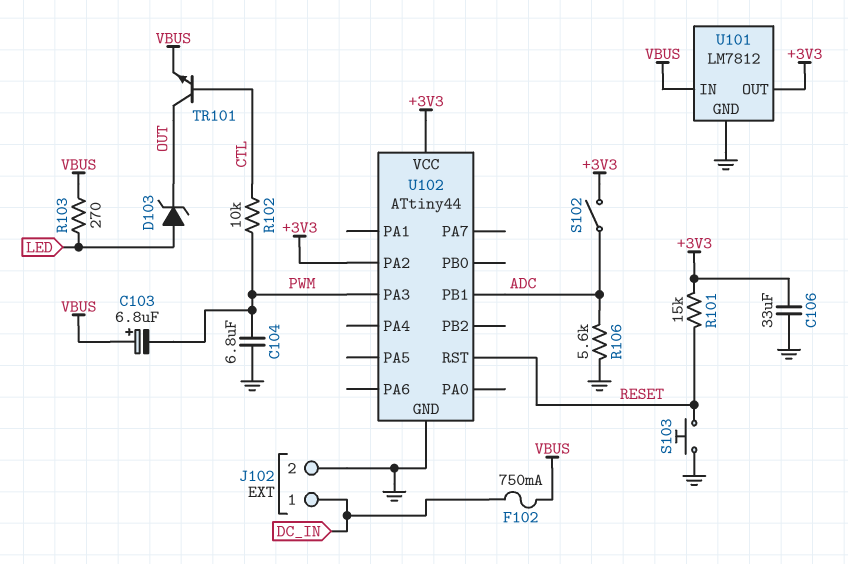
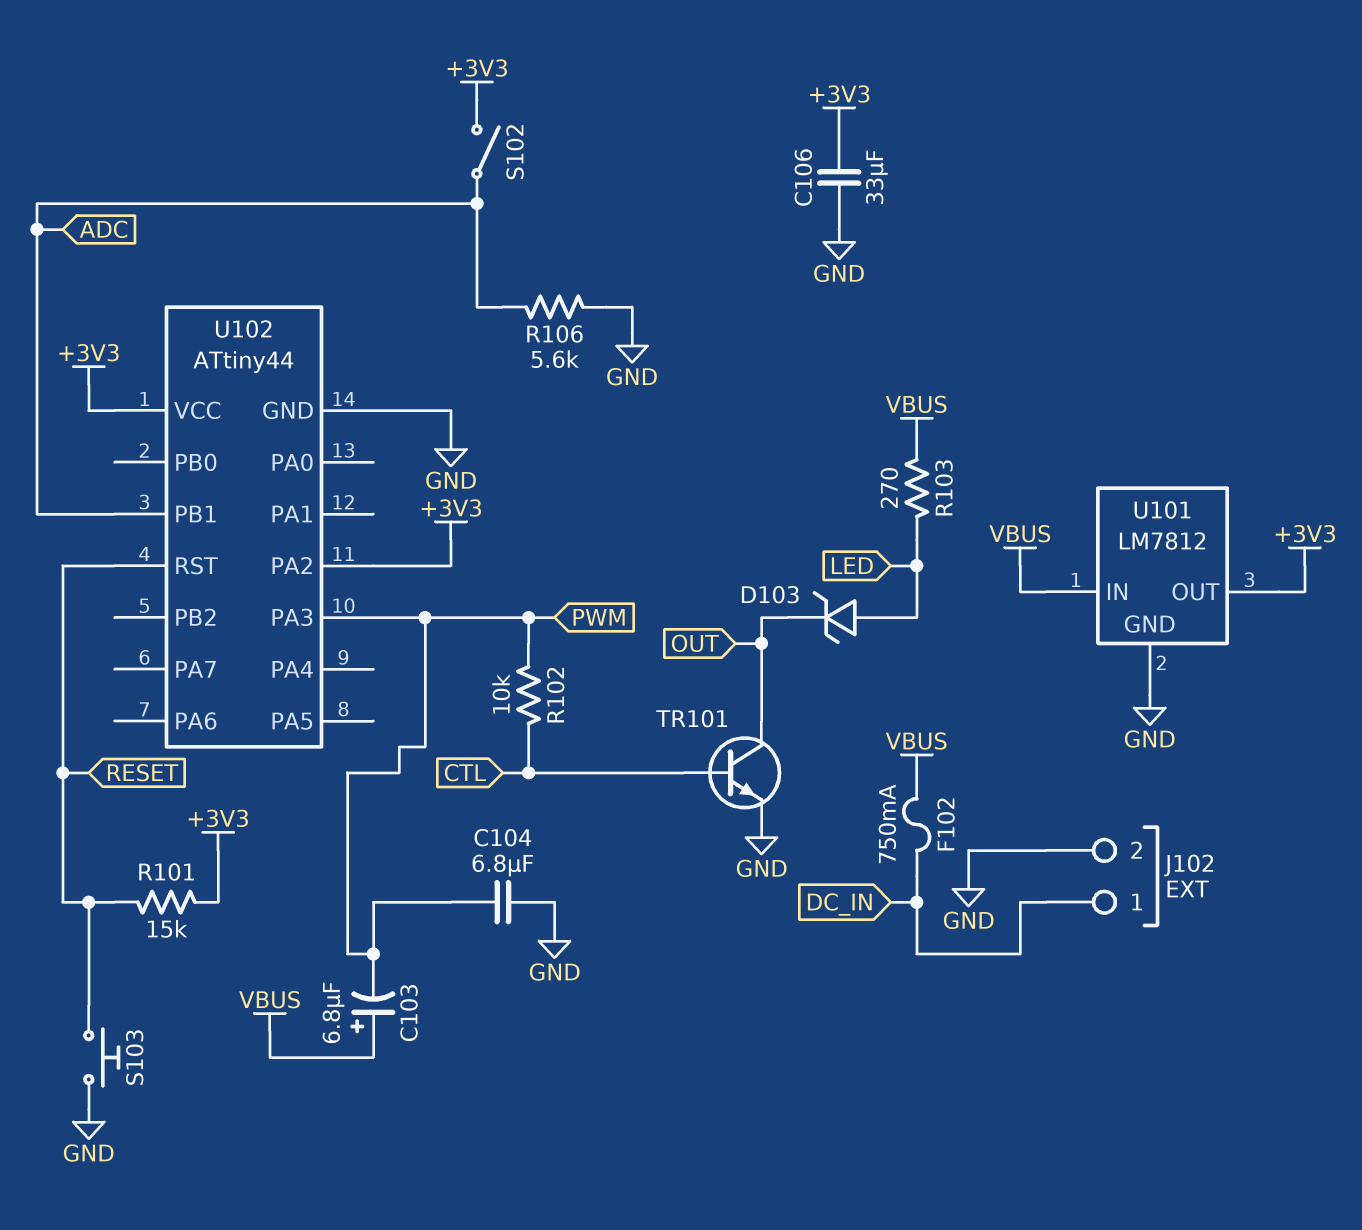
TR101: NPN (B CTL, C OUT, E VBUS) -> NPN (B CTL, C OUT, E GND)

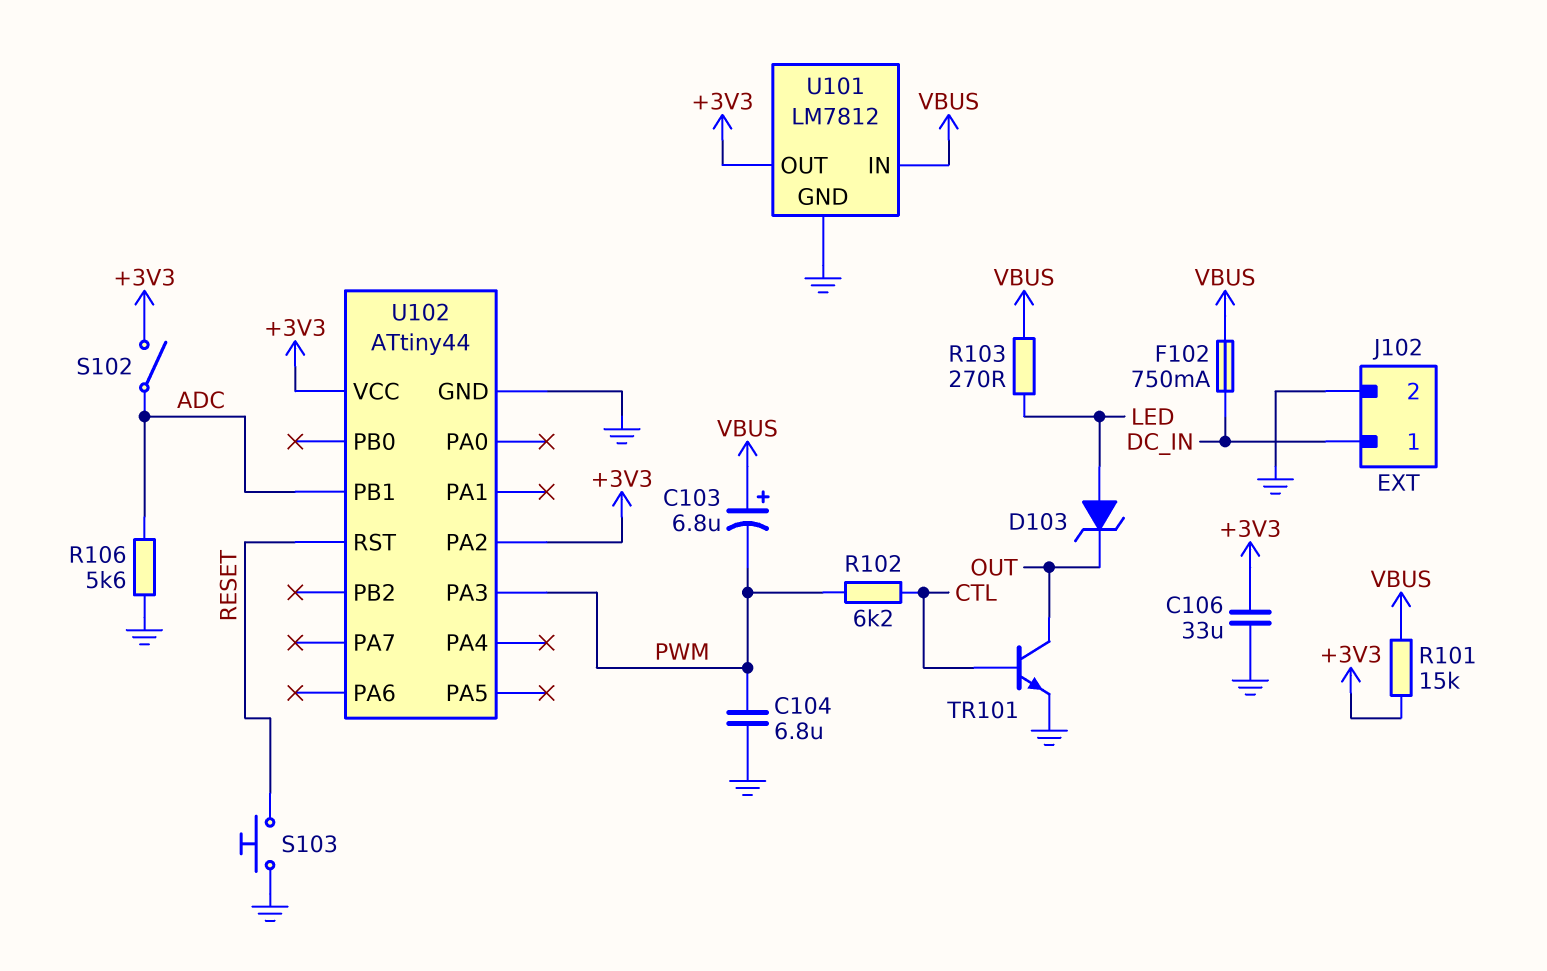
R101: 15k (+3V3, RESET) -> 15k (+3V3, VBUS)
R102: 10k (CTL, PWM) -> 6.2k (CTL, PWM)

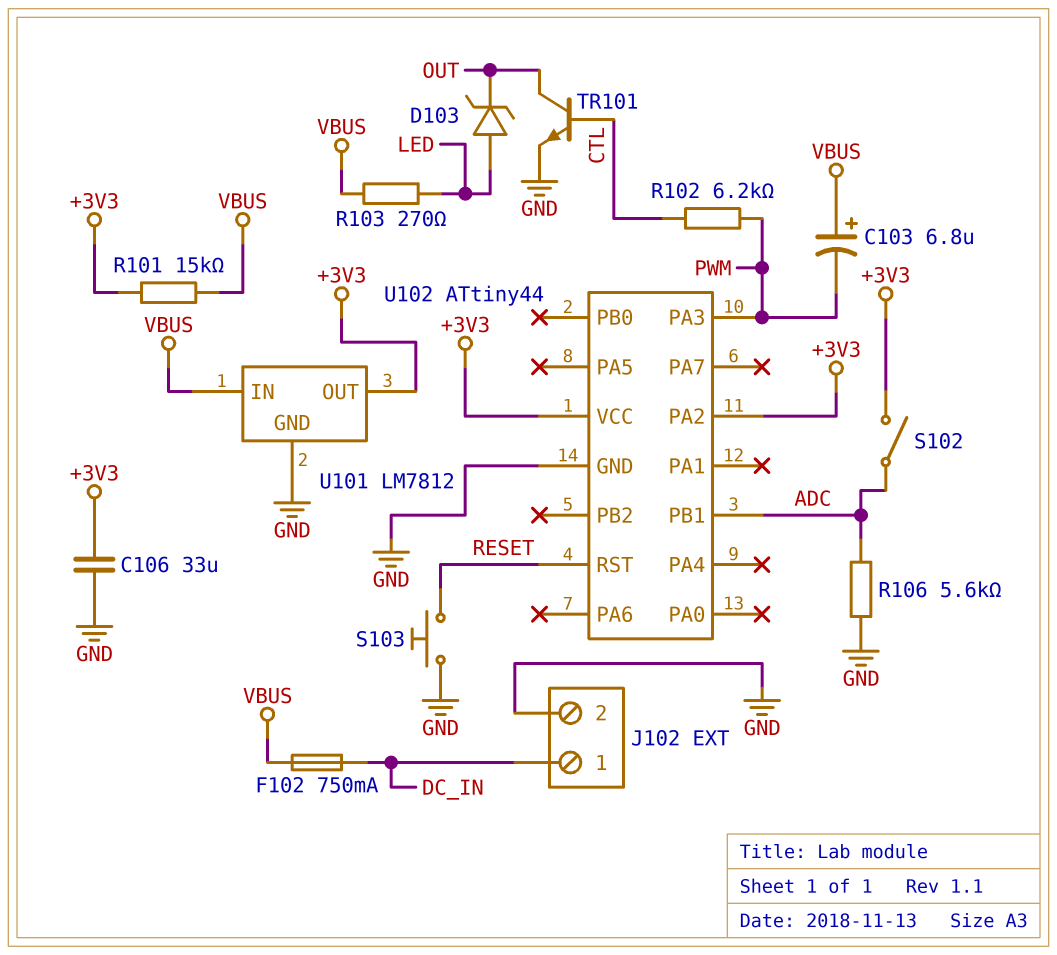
C104: 6.8uF (GND, PWM) -> none

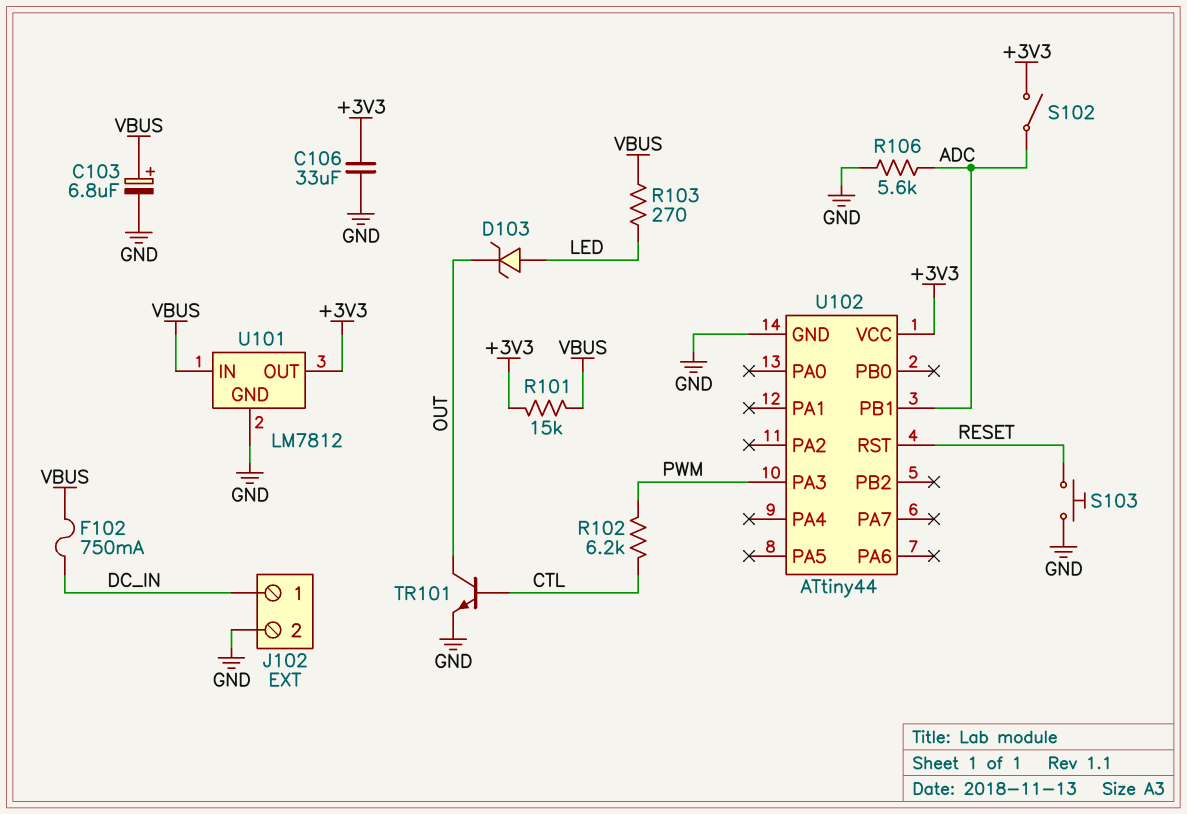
C103: 6.8uF (plus VBUS, minus PWM) -> 6.8uF (plus VBUS, minus GND)
U102 pin PA2: +3V3 -> none

